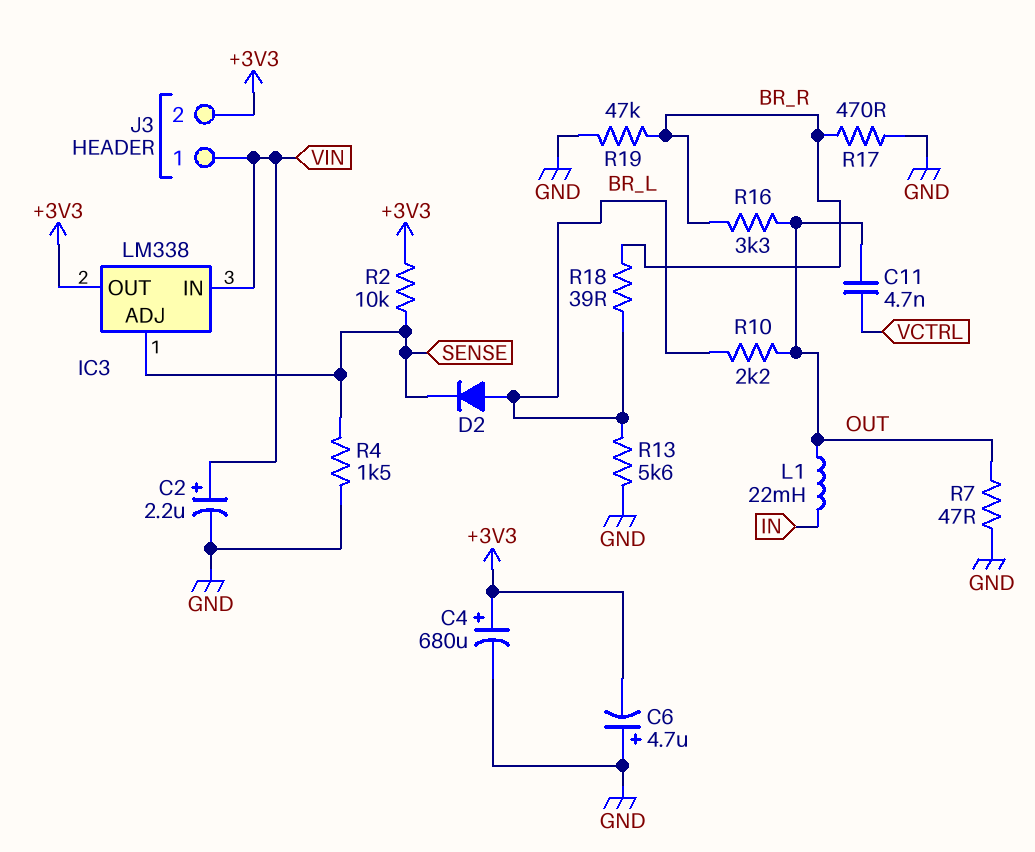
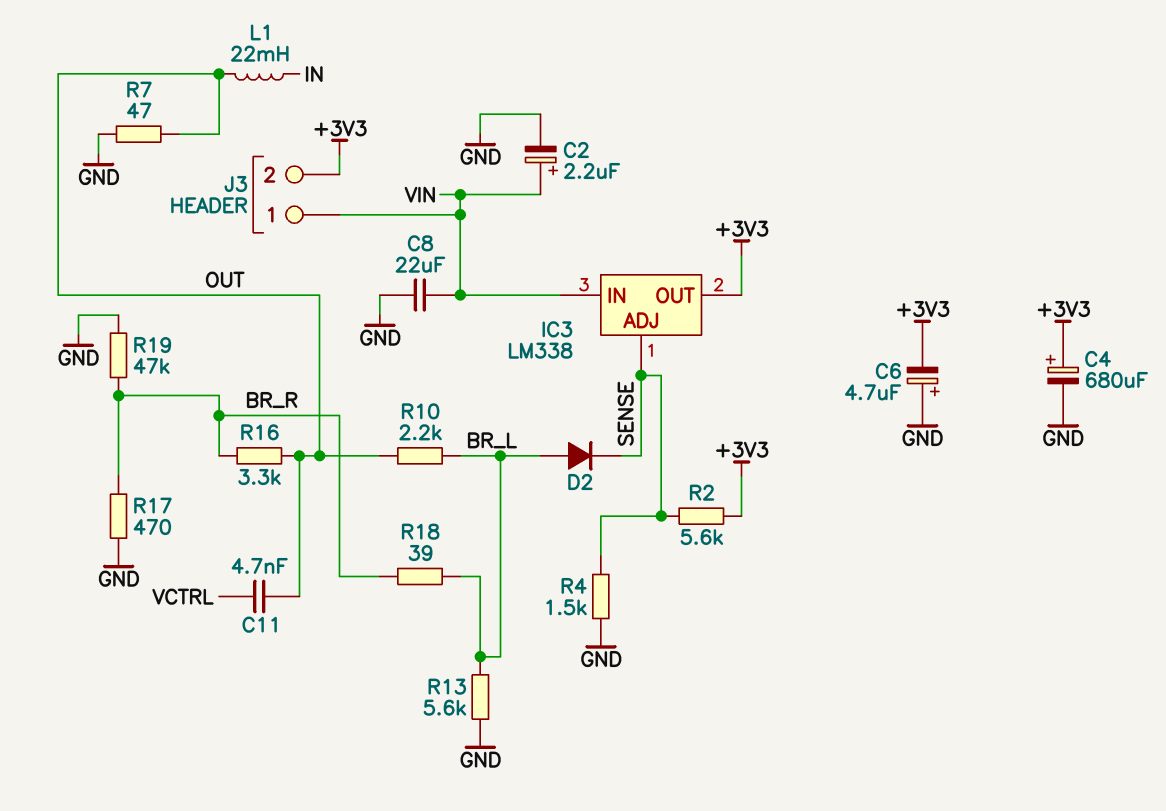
C8: none -> 22uF (GND, VIN)
R2: 10k (+3V3, SENSE) -> 5.6k (+3V3, SENSE)

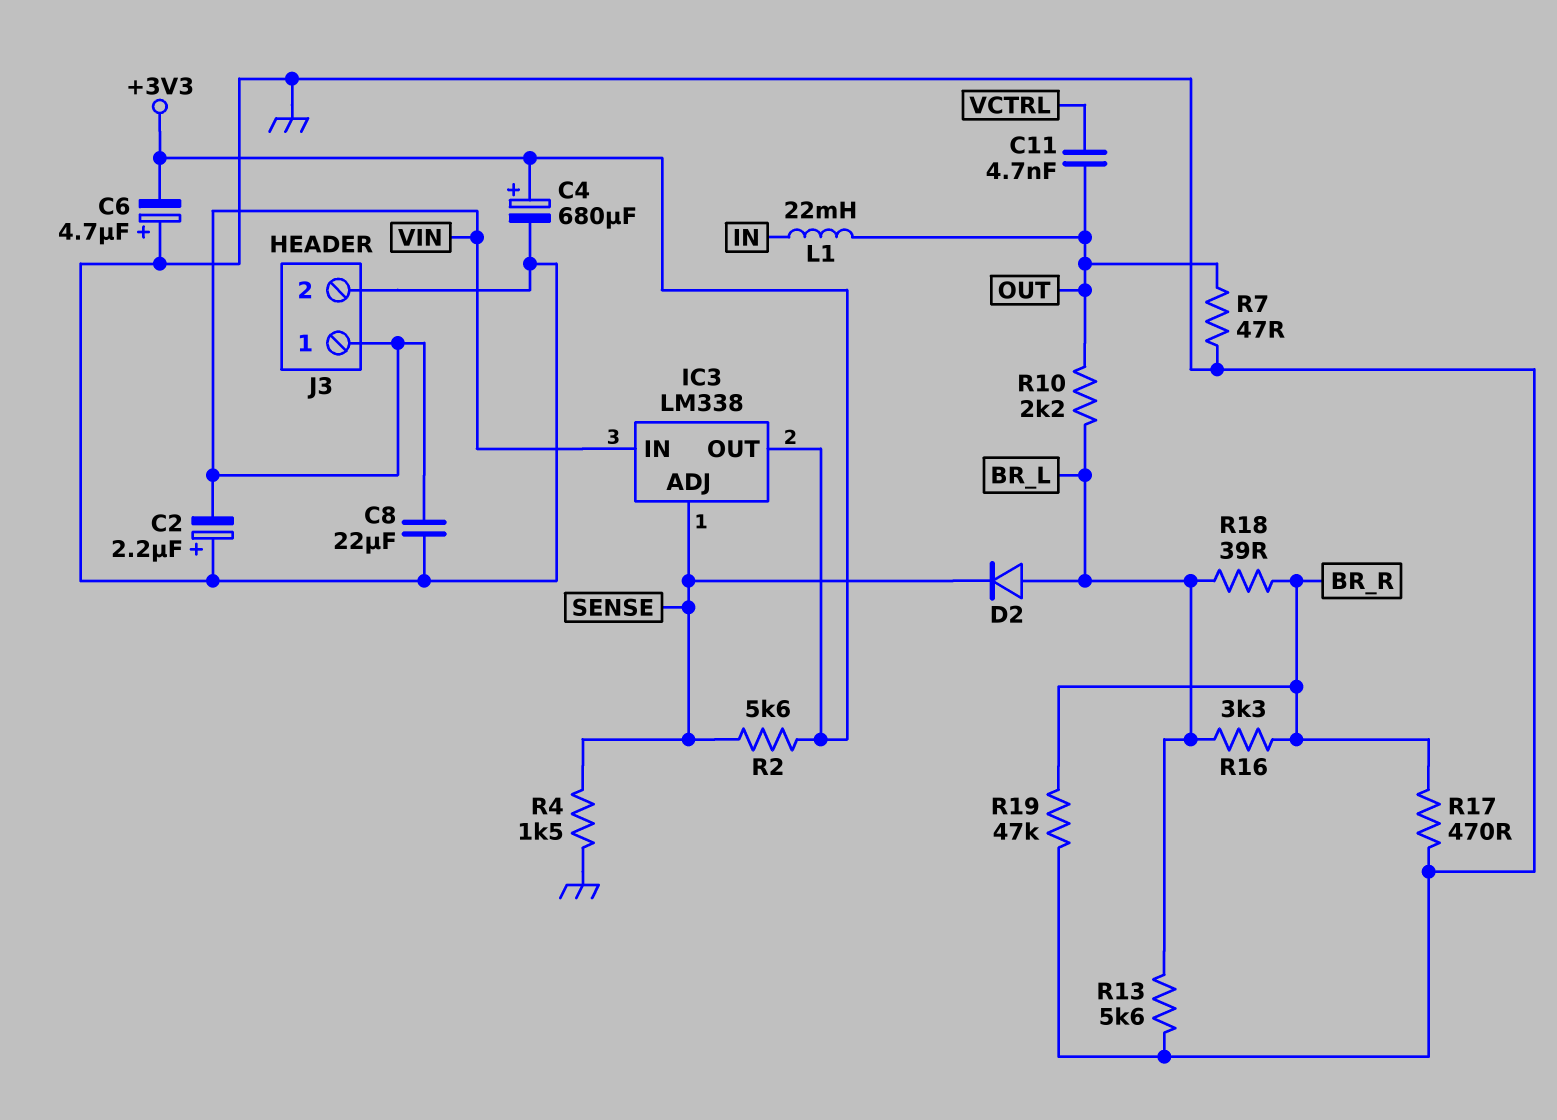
C2: 2.2uF (plus VIN, minus GND) -> 2.2uF (plus GND, minus VIN)
J3 pin 2: +3V3 -> GND
R16: 3.3k (BR_R, OUT) -> 3.3k (BR_L, BR_R)

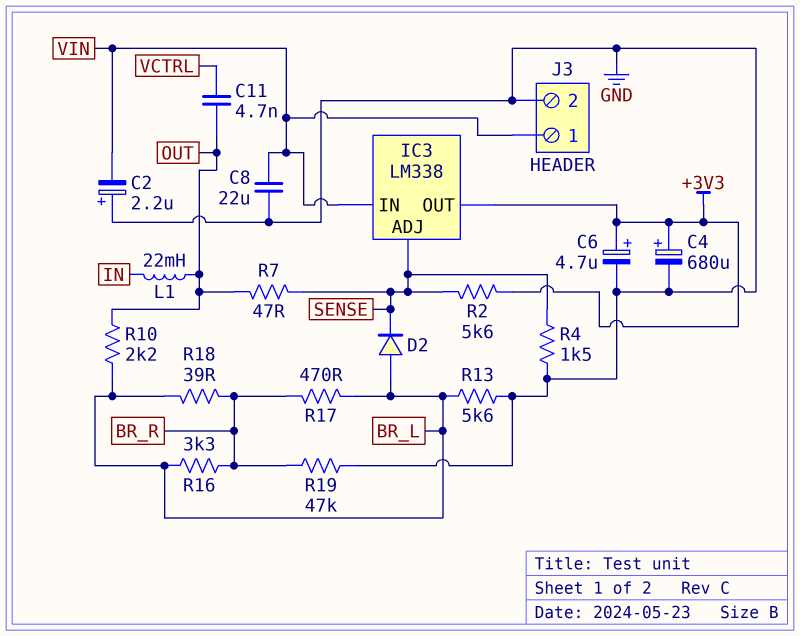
C6: 4.7uF (plus GND, minus +3V3) -> 4.7uF (plus +3V3, minus GND)
R7: 47 (GND, OUT) -> 47 (OUT, SENSE)
R17: 470 (BR_R, GND) -> 470 (BR_L, BR_R)

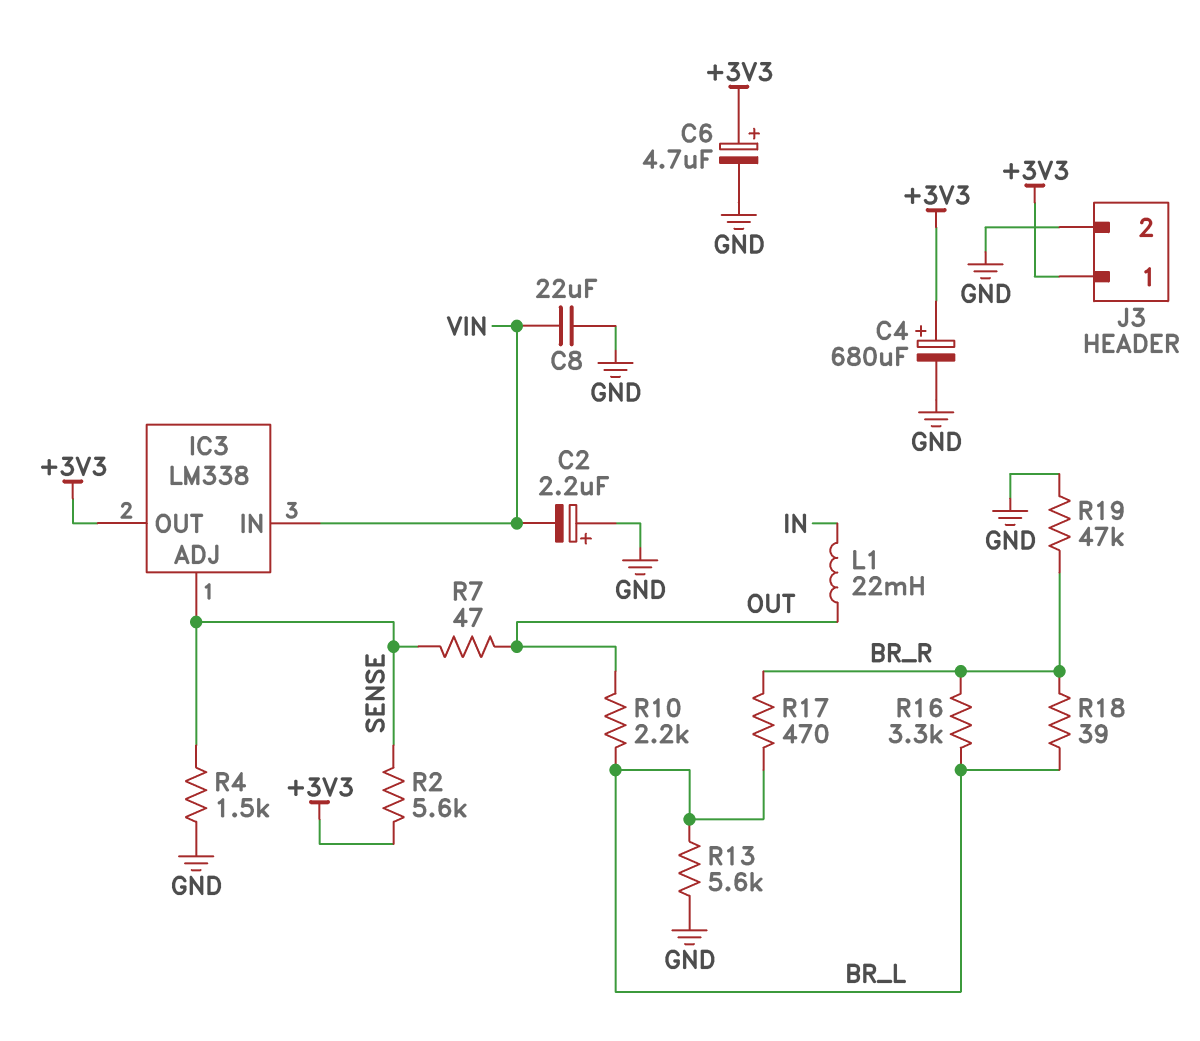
C11: 4.7nF (OUT, VCTRL) -> none
D2: diode (A BR_L, K SENSE) -> none
J3 pin 1: VIN -> +3V3

